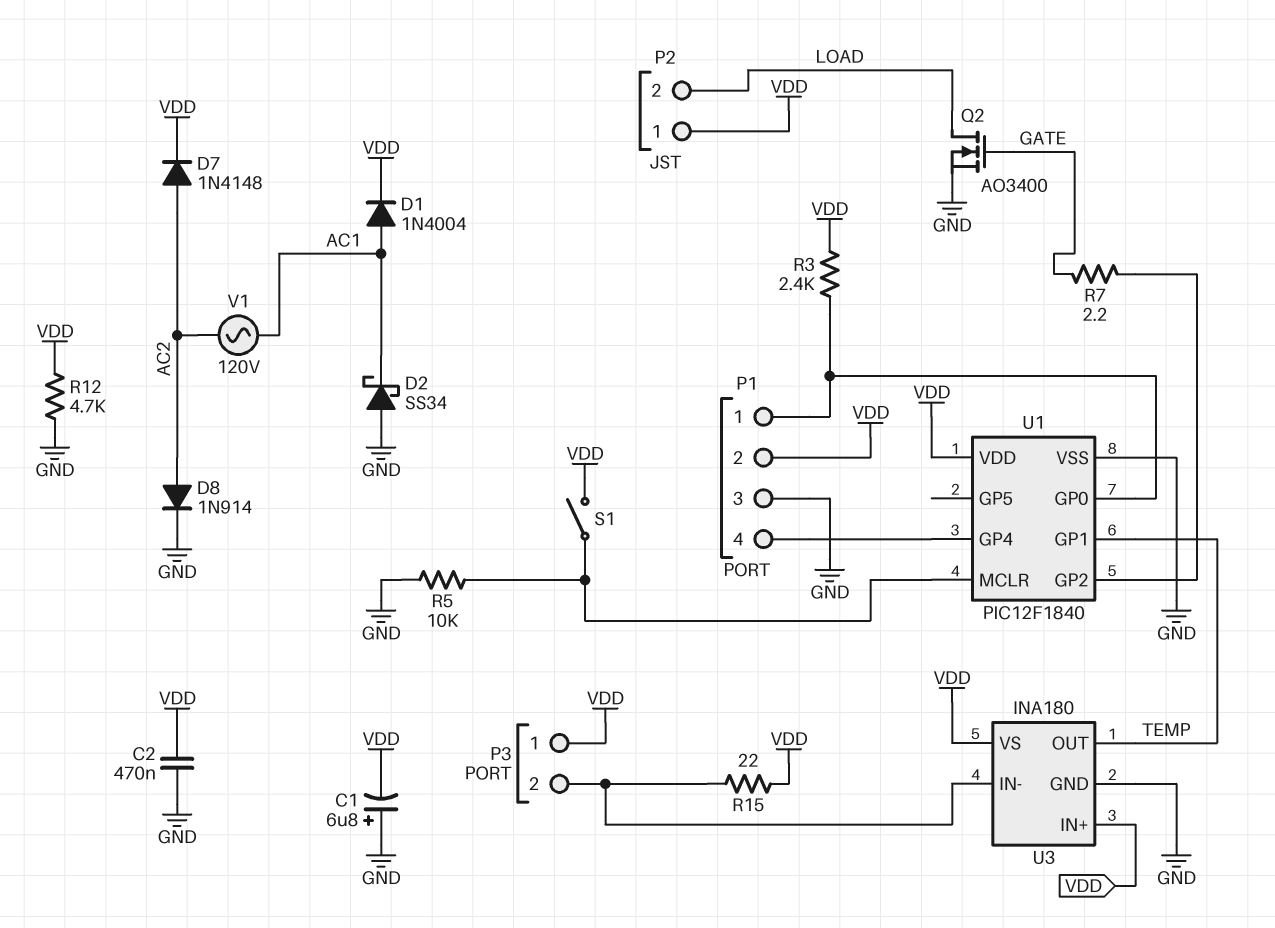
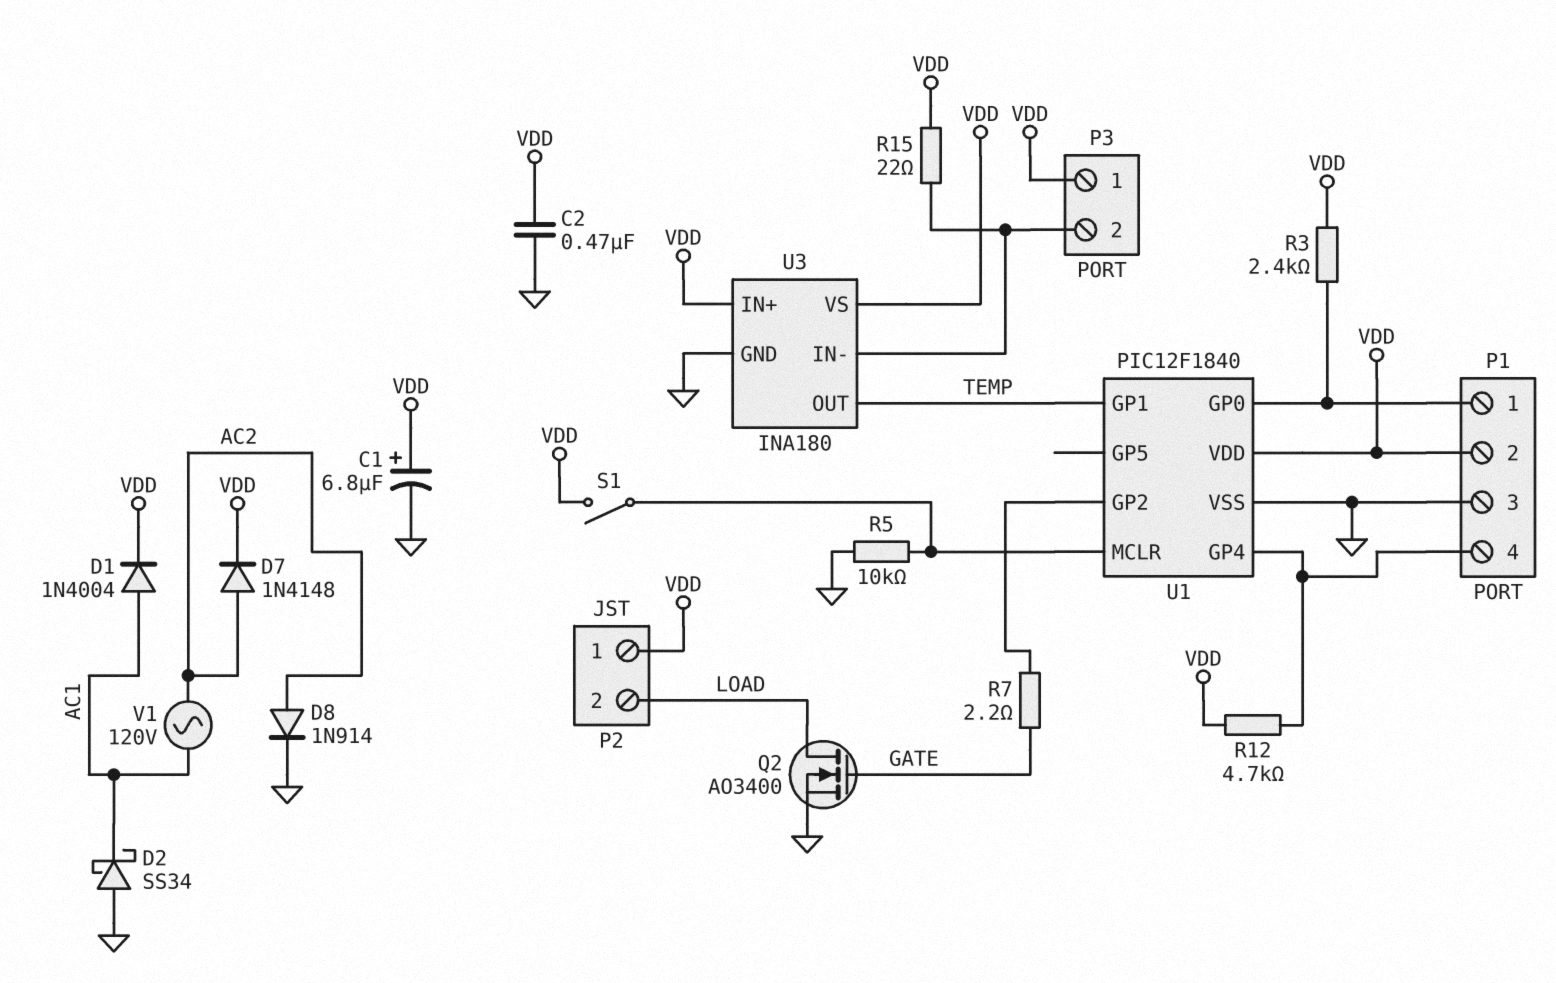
C1: 6.8uF (plus GND, minus VDD) -> 6.8uF (plus VDD, minus GND)
R12: 4.7k (GND, VDD) -> 4.7k (P1/4, VDD)

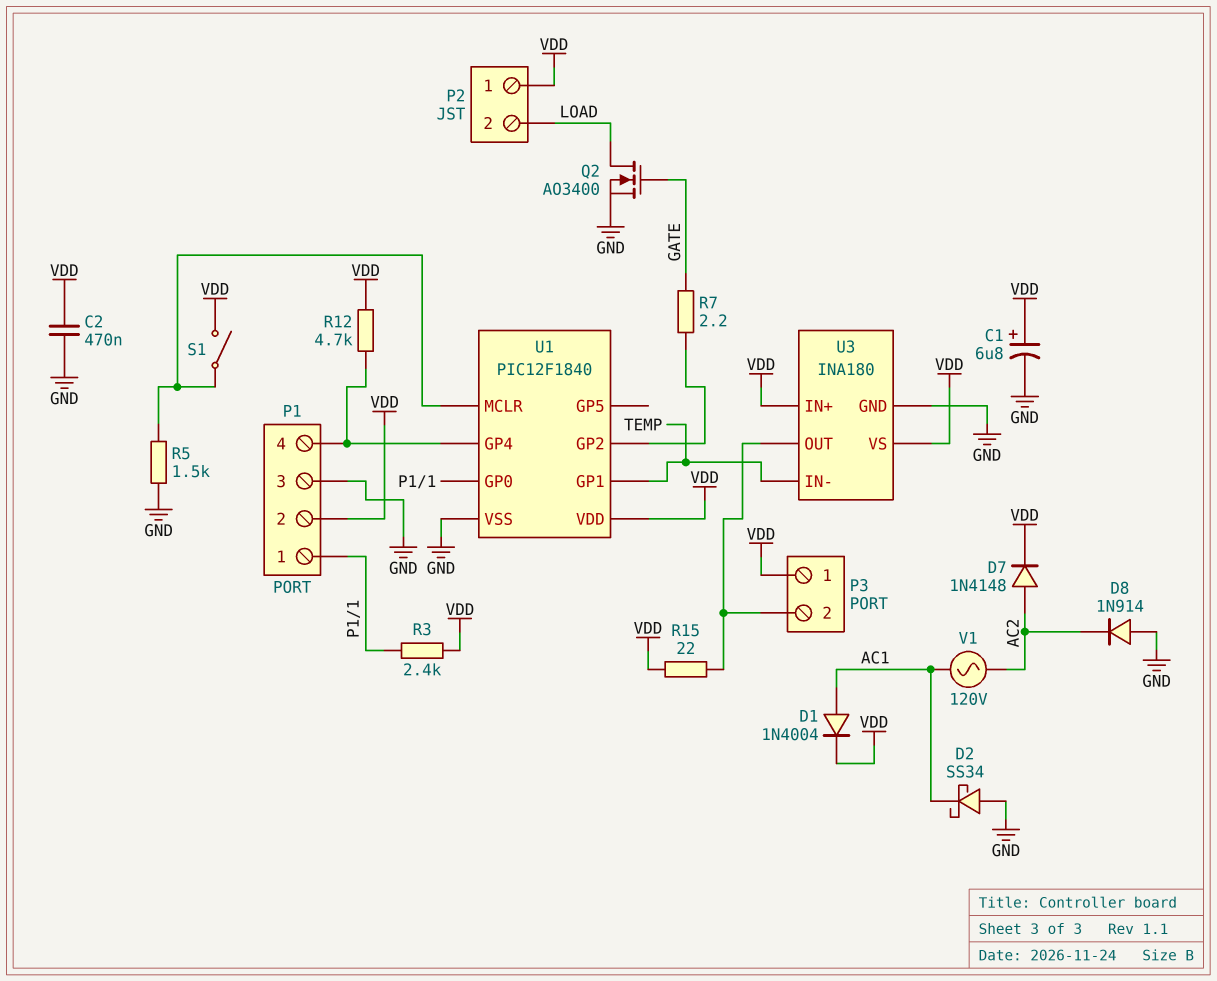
D8: diode 1N914 (A AC2, K GND) -> diode 1N914 (A GND, K AC2)
R5: 10k (GND, U1/MCLR) -> 1.5k (GND, U1/MCLR)
U3 pin IN-: P3/2 -> TEMP
U3 pin OUT: TEMP -> P3/2

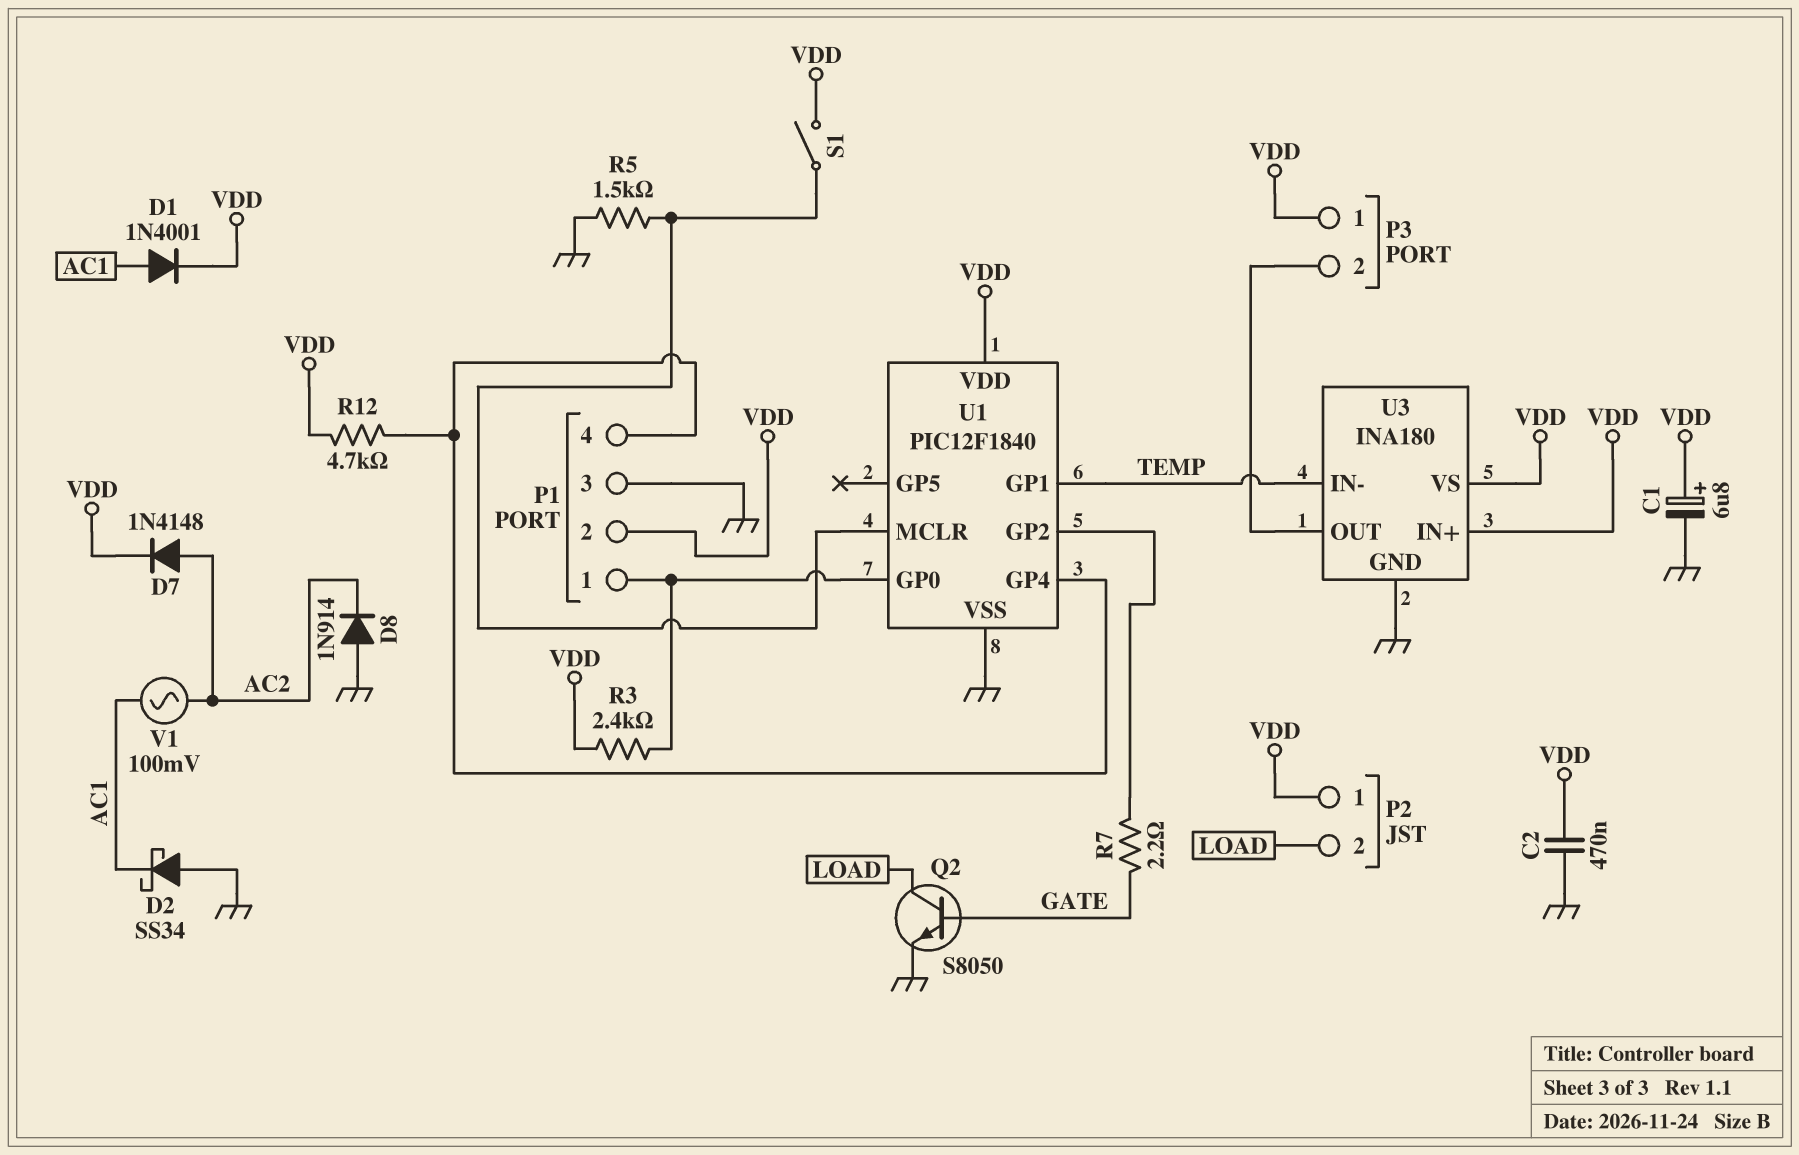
D1: diode 1N4004 (A AC1, K VDD) -> diode 1N4001 (A AC1, K VDD)
Q2: NMOS AO3400 (G GATE, D LOAD, S GND) -> NPN S8050 (B GATE, C LOAD, E GND)
R15: 22 (P3/2, VDD) -> none
V1: AC 120V (AC1, AC2) -> AC 100mV (AC1, AC2)

